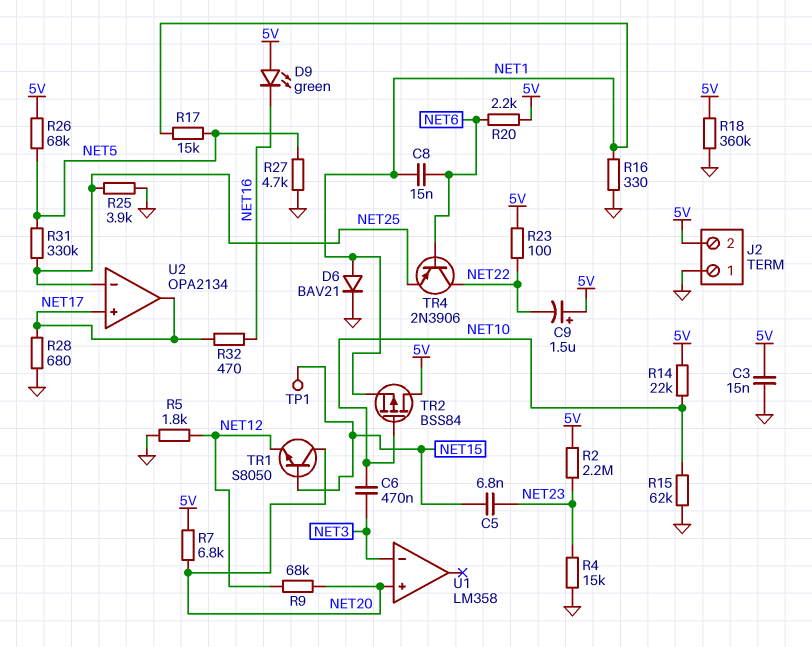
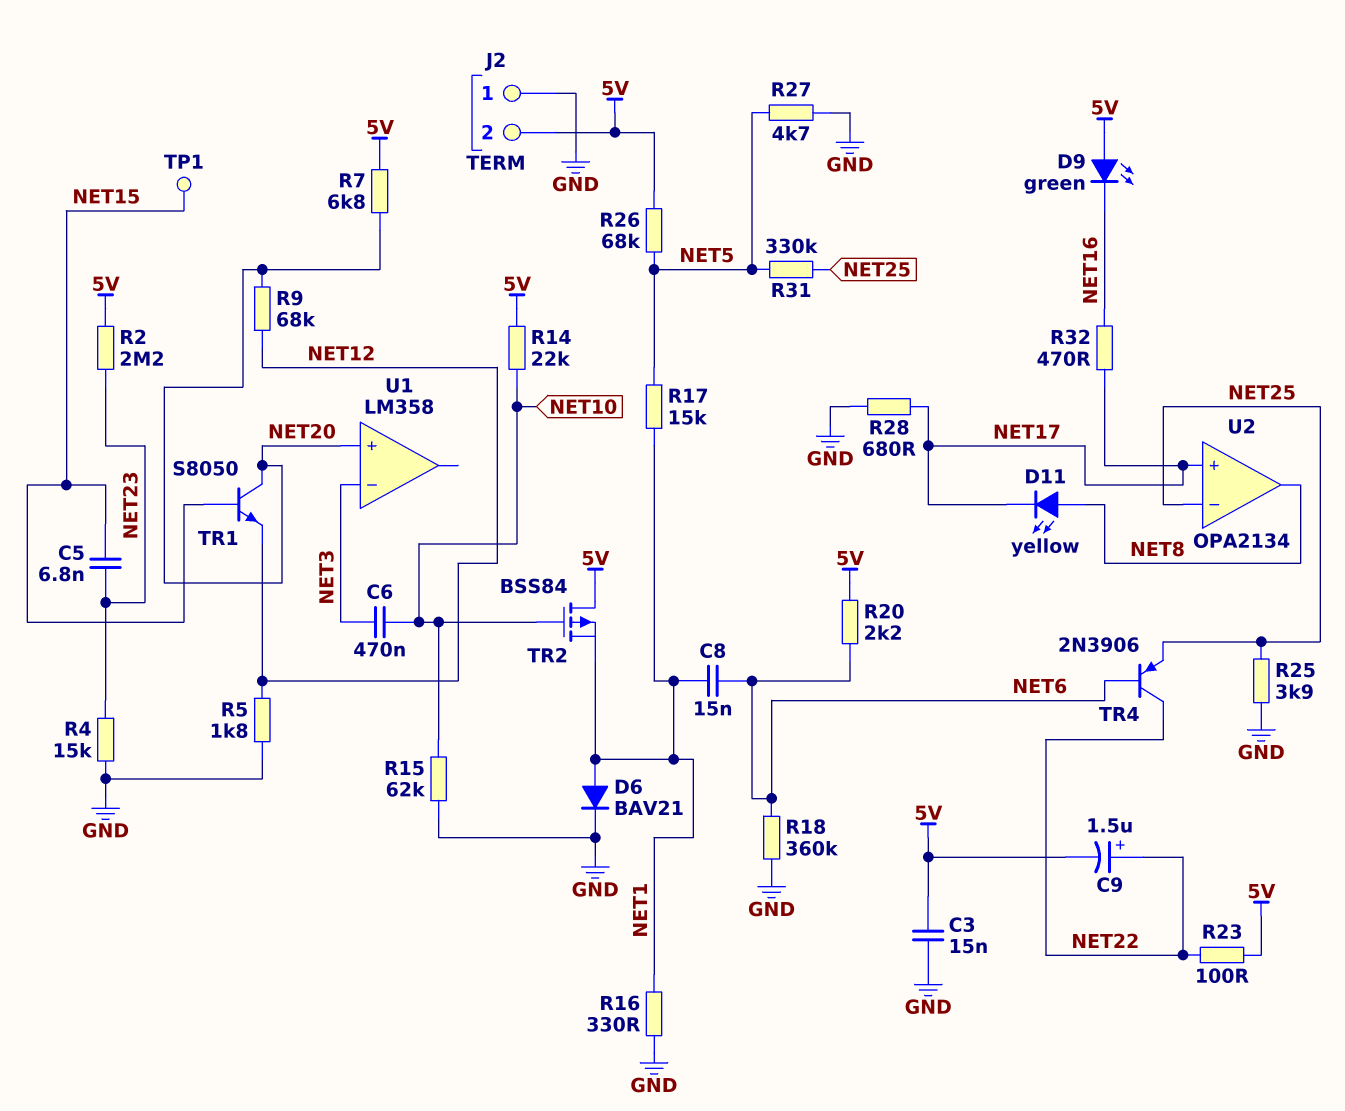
C9: 1.5uF (plus 5V, minus NET22) -> 1.5uF (plus NET22, minus 5V)
D11: none -> LED yellow (A NET8, K NET17)
R18: 360k (5V, GND) -> 360k (GND, NET6)
U2 pin out: NET17 -> NET8

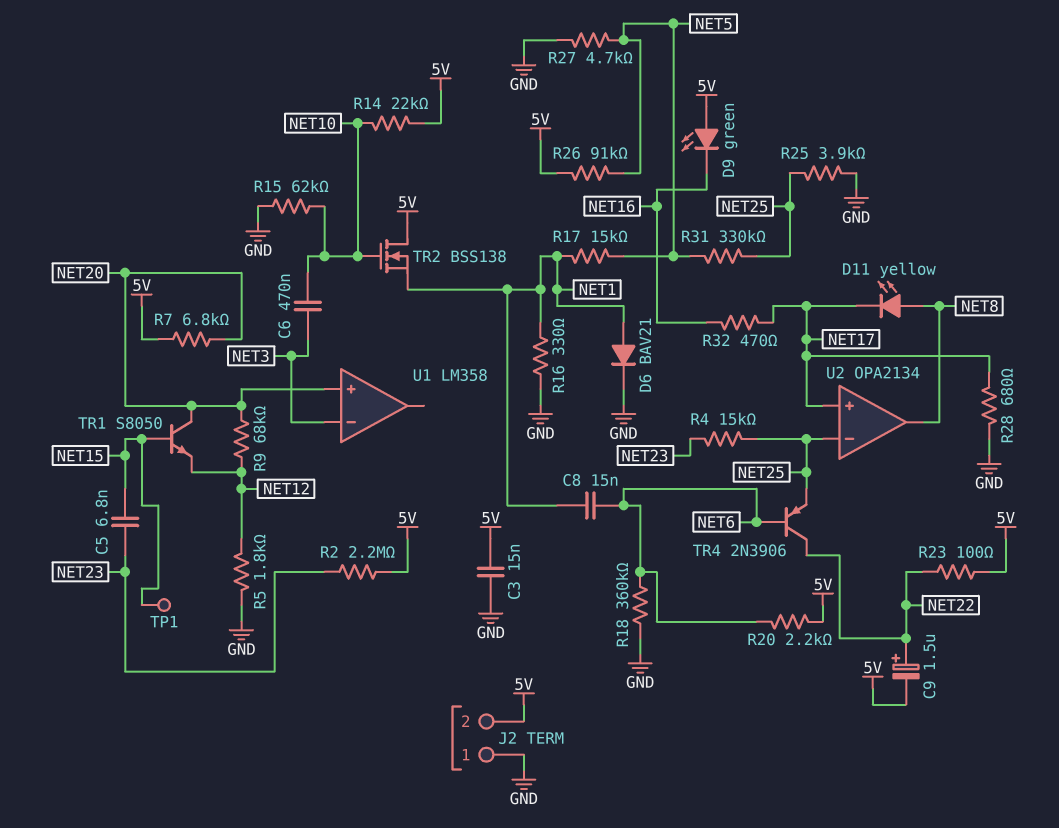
R4: 15k (GND, NET23) -> 15k (NET23, NET25)
R26: 68k (5V, NET5) -> 91k (5V, NET5)
TR2: PMOS BSS84 (G NET10, D 5V, S NET1) -> NMOS BSS138 (G NET10, D 5V, S NET1)

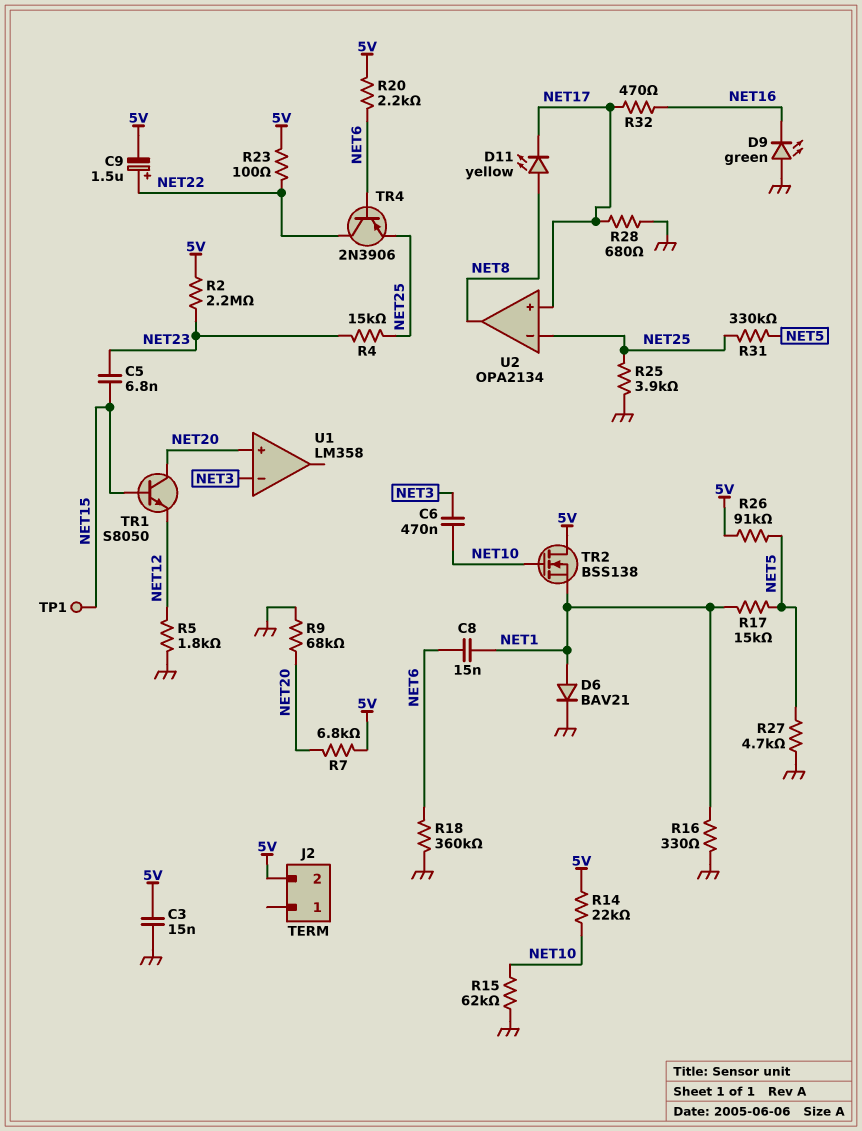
D9: LED green (A 5V, K NET16) -> LED green (A GND, K NET16)
J2 pin 1: GND -> none
R9: 68k (NET12, NET20) -> 68k (GND, NET20)

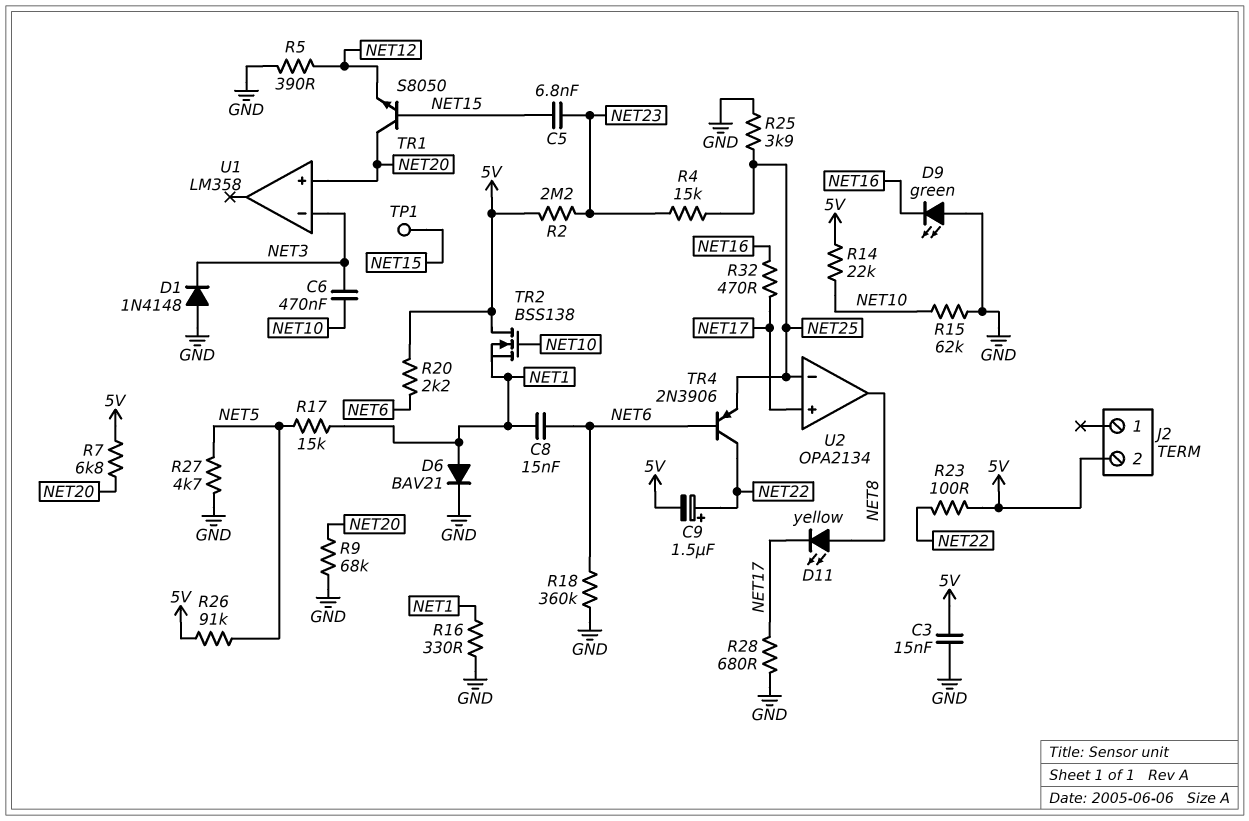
D1: none -> diode 1N4148 (A GND, K NET3)
R5: 1.8k (GND, NET12) -> 390 (GND, NET12)
R31: 330k (NET5, NET25) -> none

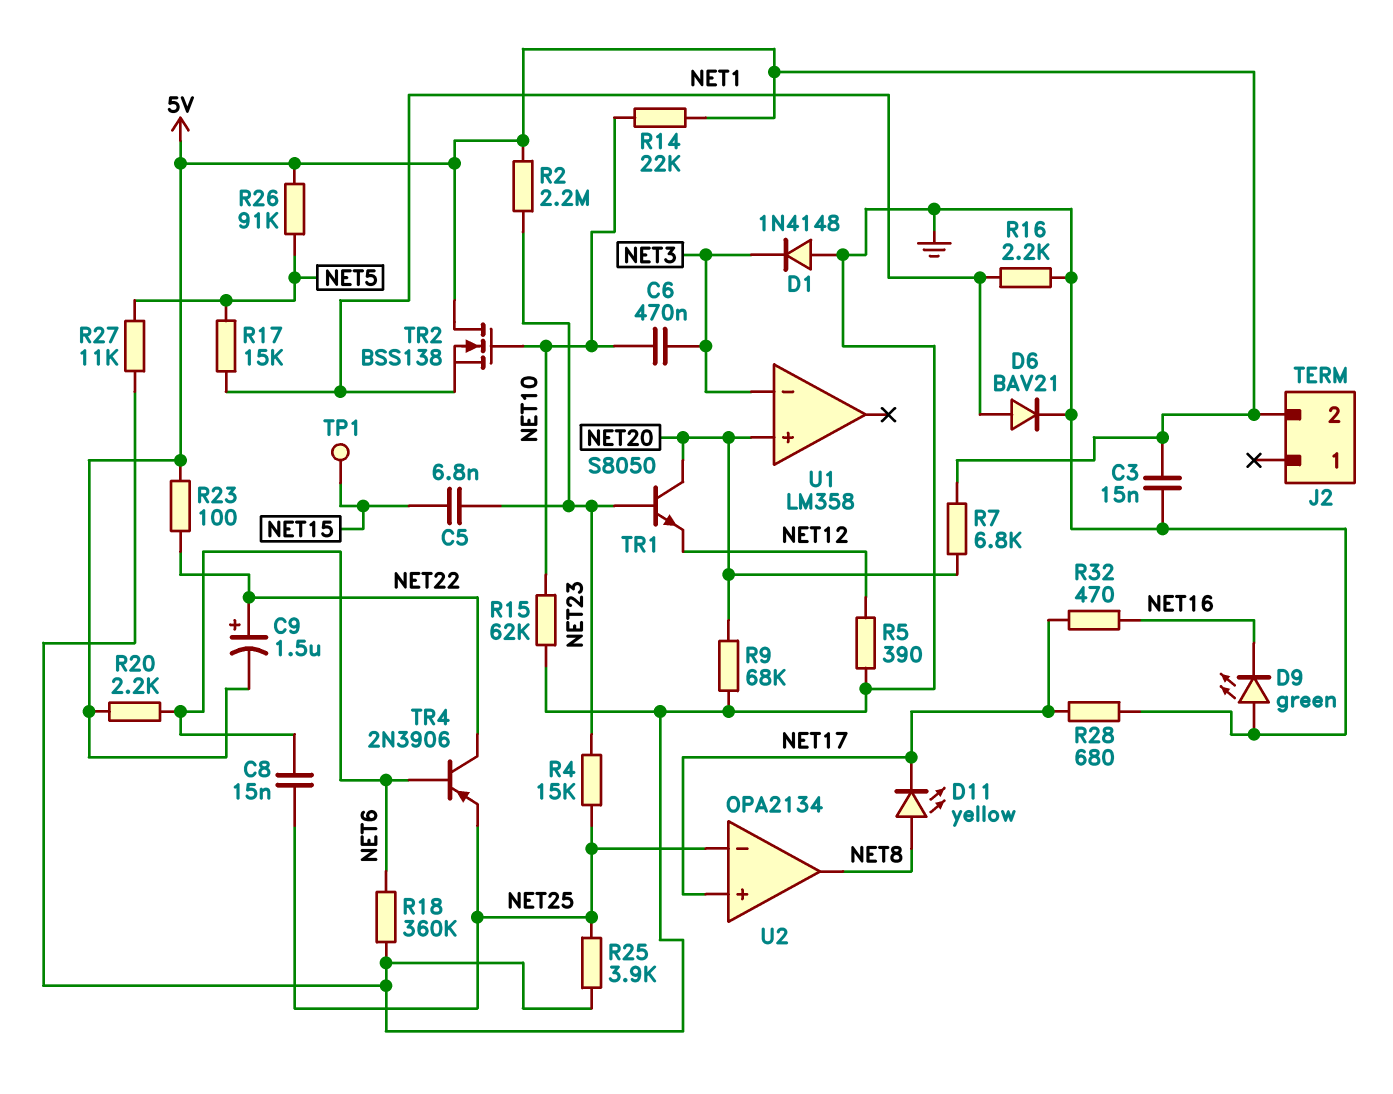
C8: 15nF (NET1, NET6) -> 15nF (NET6, NET25)
R16: 330 (GND, NET1) -> 2.2k (GND, NET1)
R27: 4.7k (GND, NET5) -> 11k (GND, NET5)
TR1: NPN S8050 (B NET15, C NET20, E NET12) -> NPN S8050 (B NET23, C NET20, E NET12)

